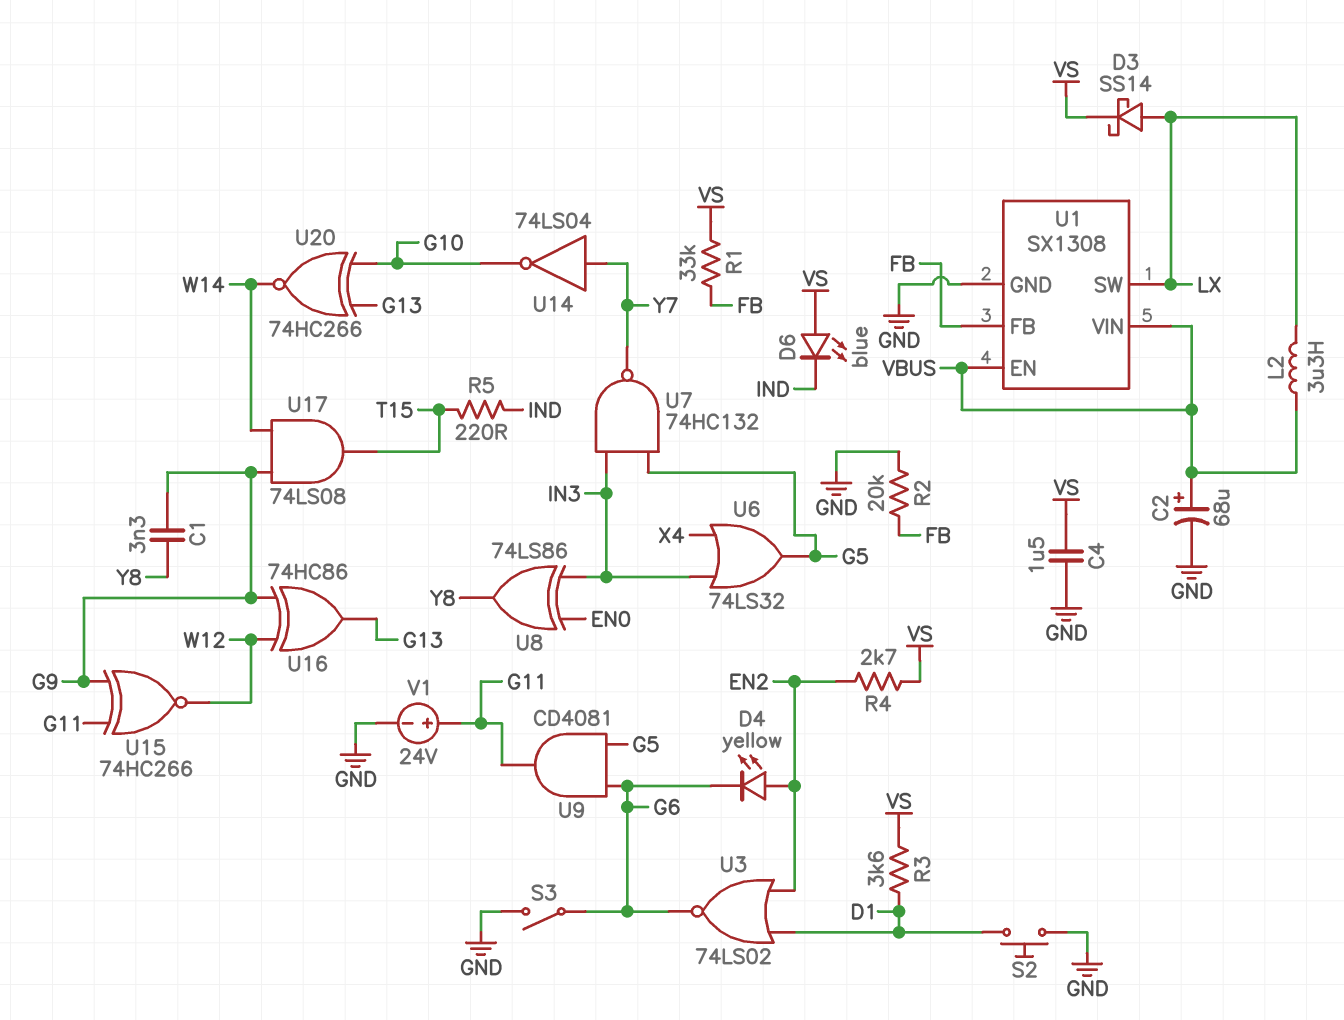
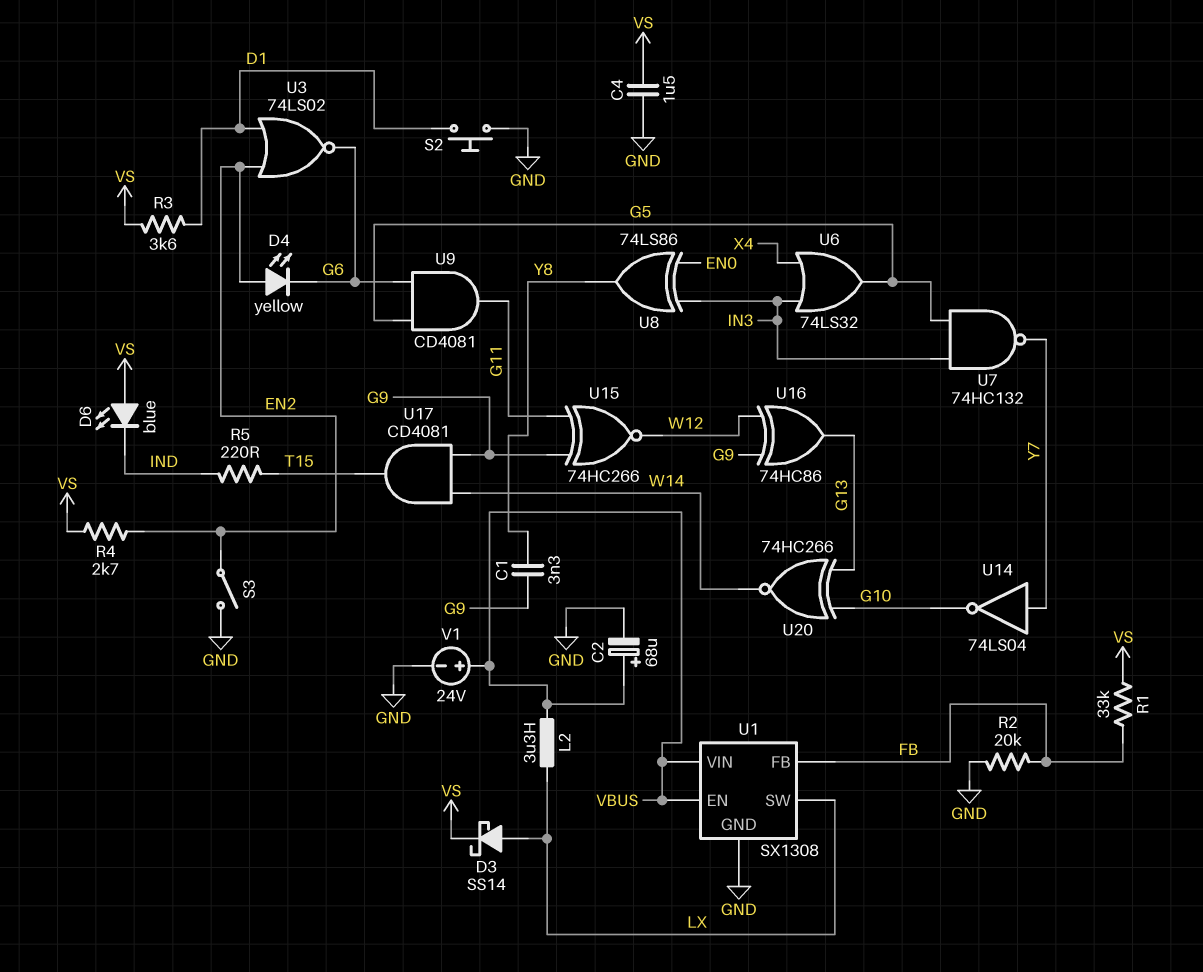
S3: switch (G6, GND) -> switch (EN2, GND)
U17: AND 74LS08 (in G9, in W14, out T15) -> AND CD4081 (in G9, in W14, out T15)
V1: 24V (plus G11, minus GND) -> 24V (plus VBUS, minus GND)

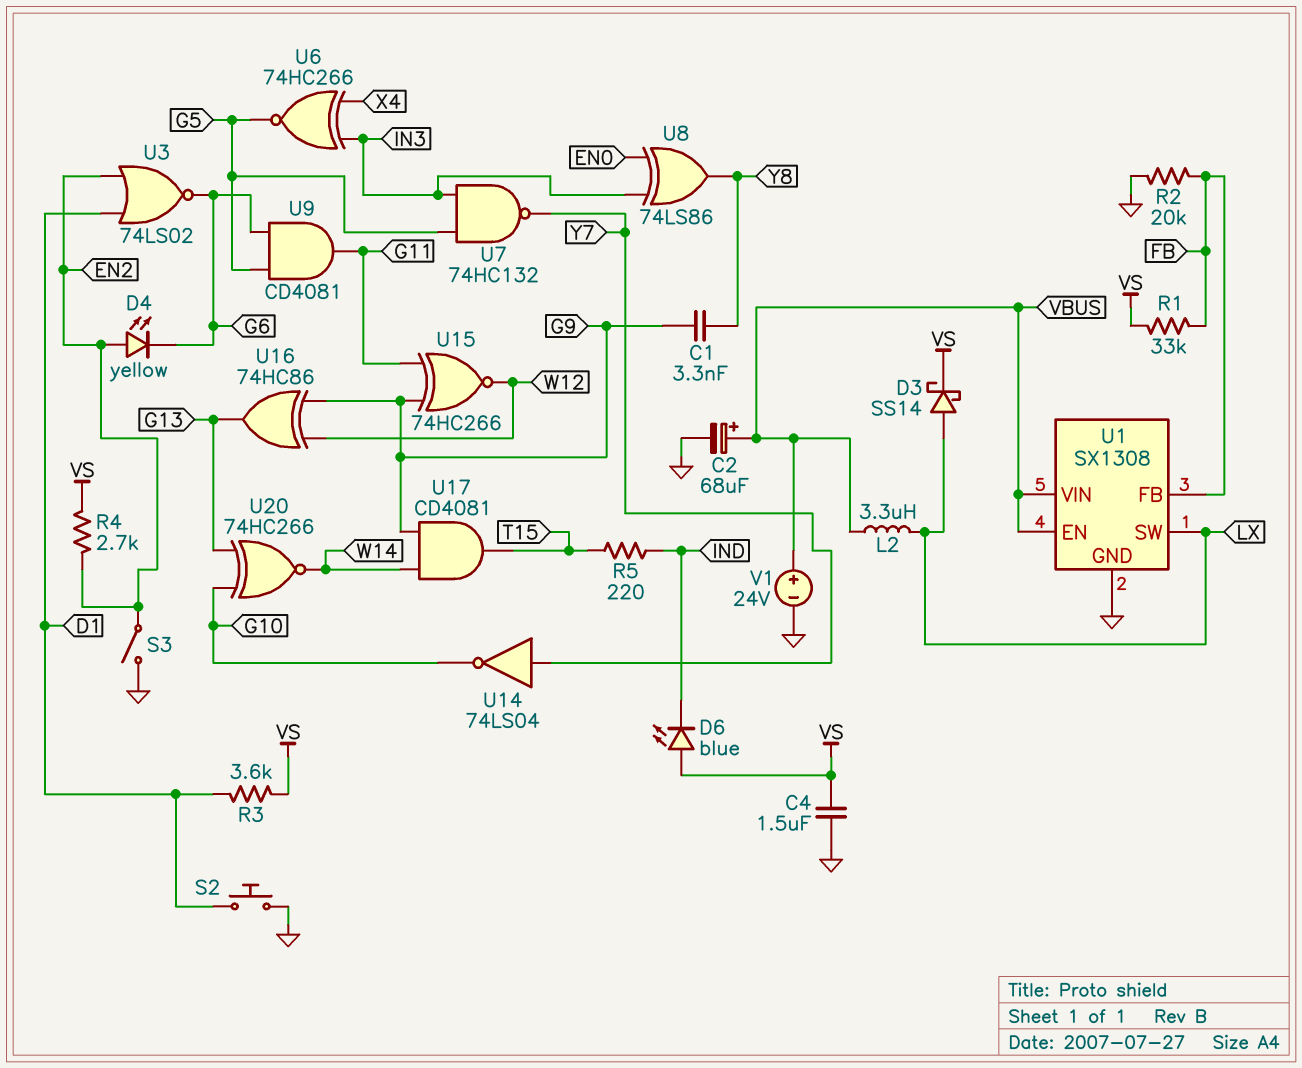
U6: OR 74LS32 (in IN3, in X4, out G5) -> XNOR 74HC266 (in IN3, in X4, out G5)

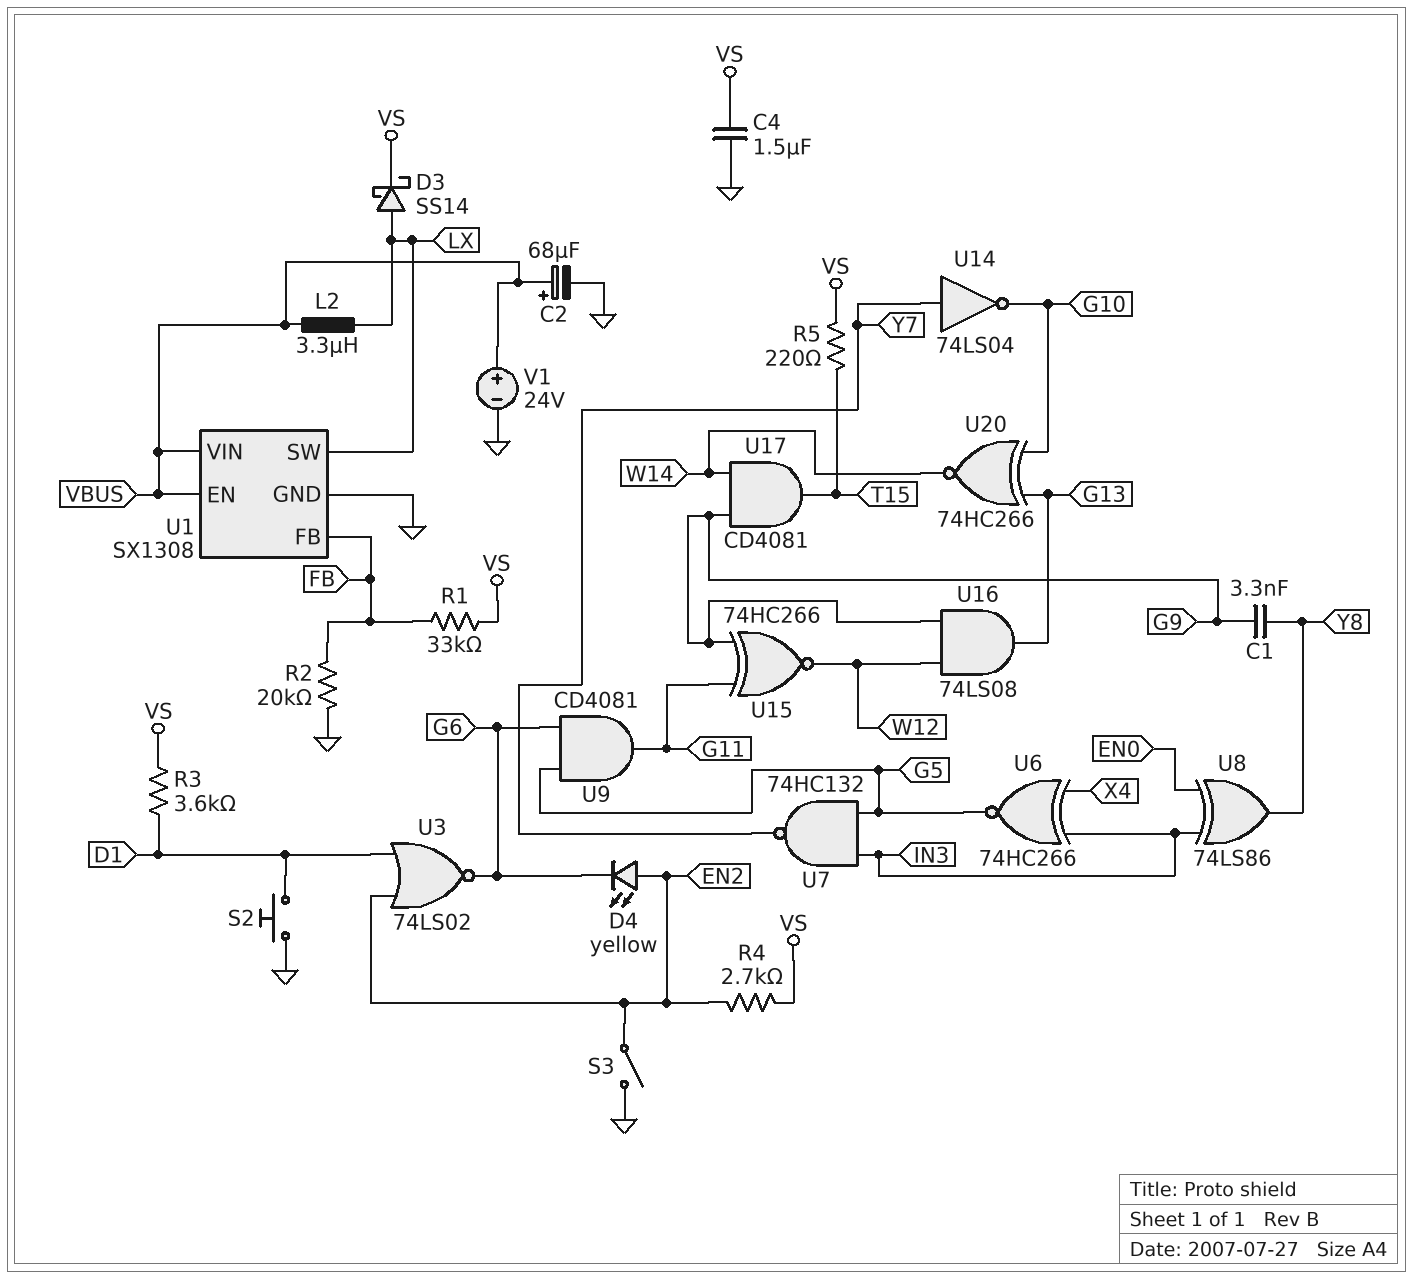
D6: LED blue (A VS, K IND) -> none
R5: 220 (IND, T15) -> 220 (T15, VS)
U16: XOR 74HC86 (in G9, in W12, out G13) -> AND 74LS08 (in G9, in W12, out G13)

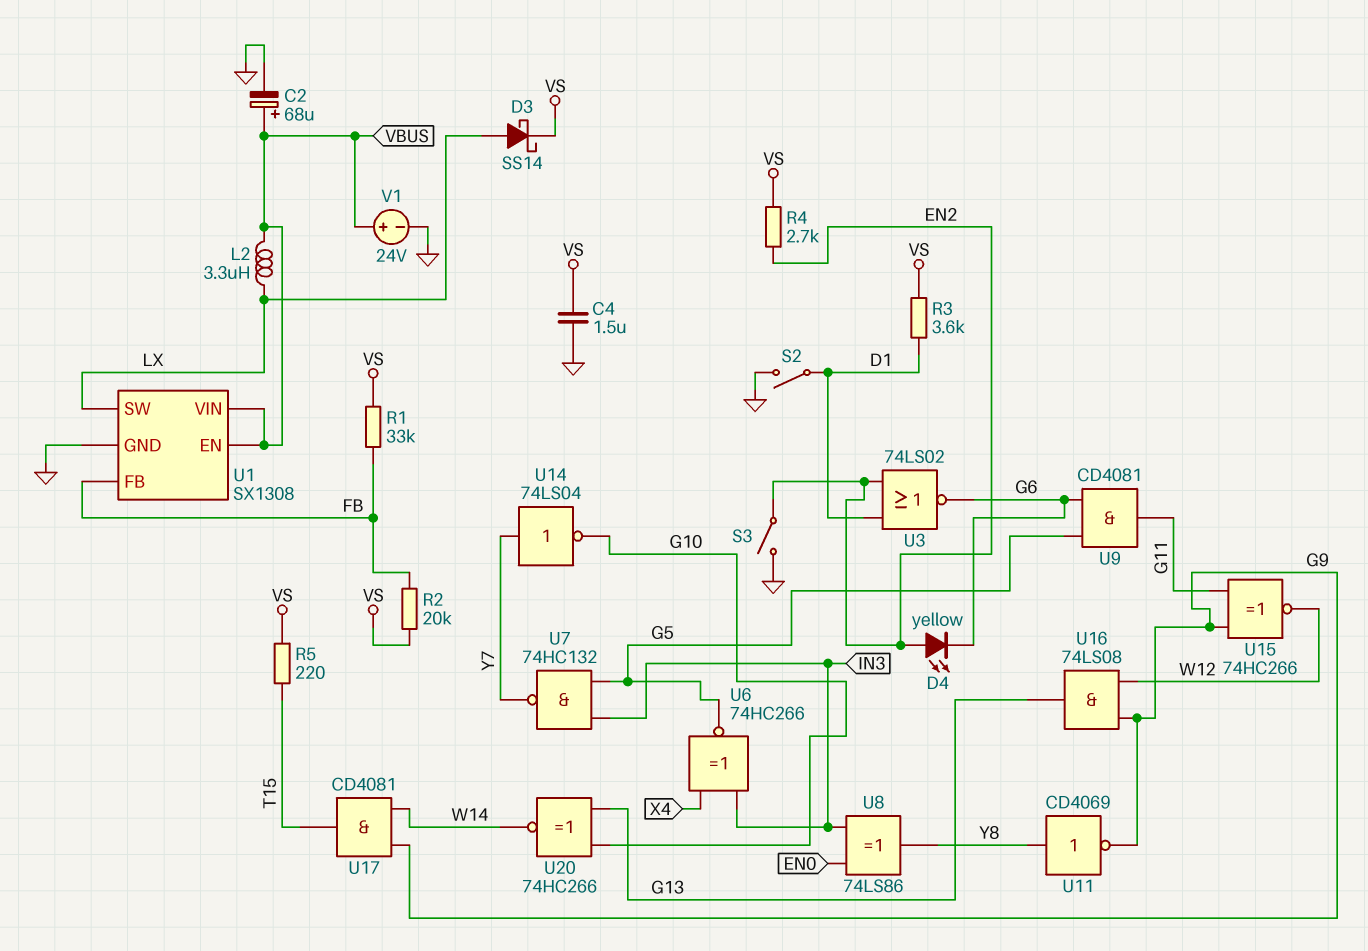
C1: 3.3nF (G9, Y8) -> none
R2: 20k (FB, GND) -> 20k (FB, VS)
S2: button (D1, GND) -> switch (D1, GND)
U11: none -> NOT CD4069 (in Y8, out G9)

